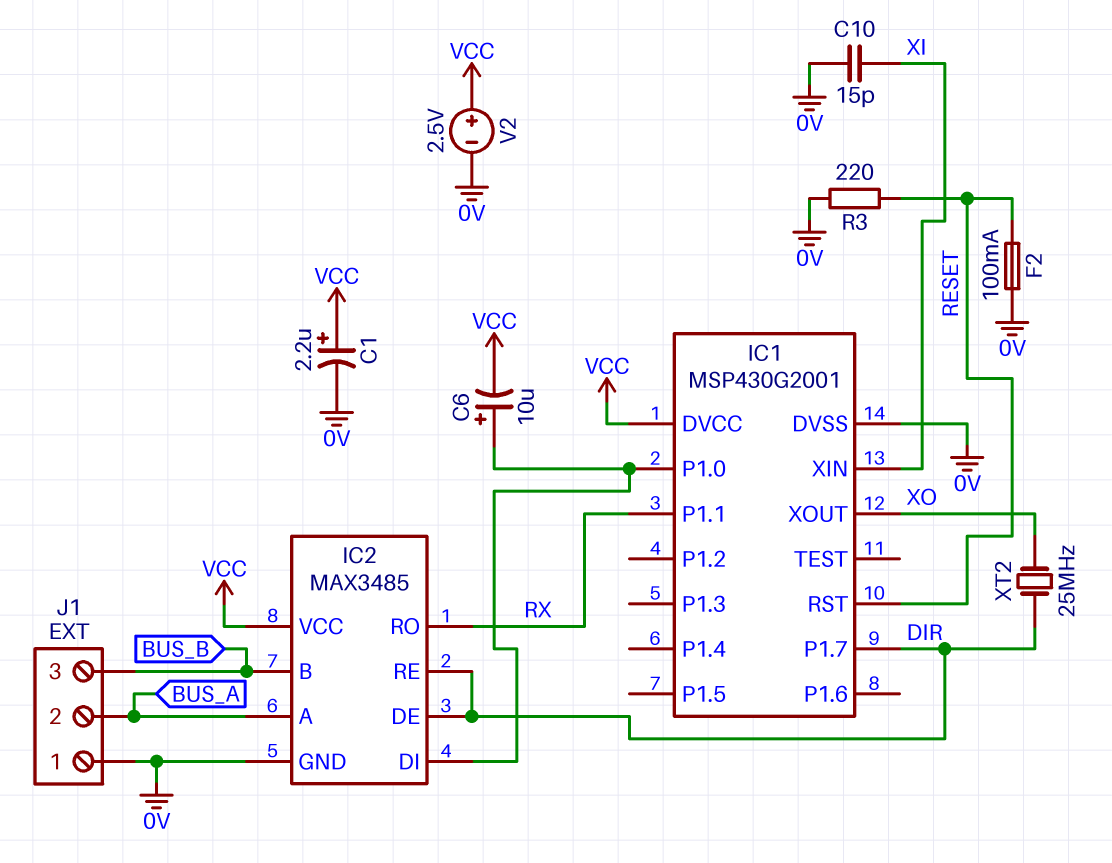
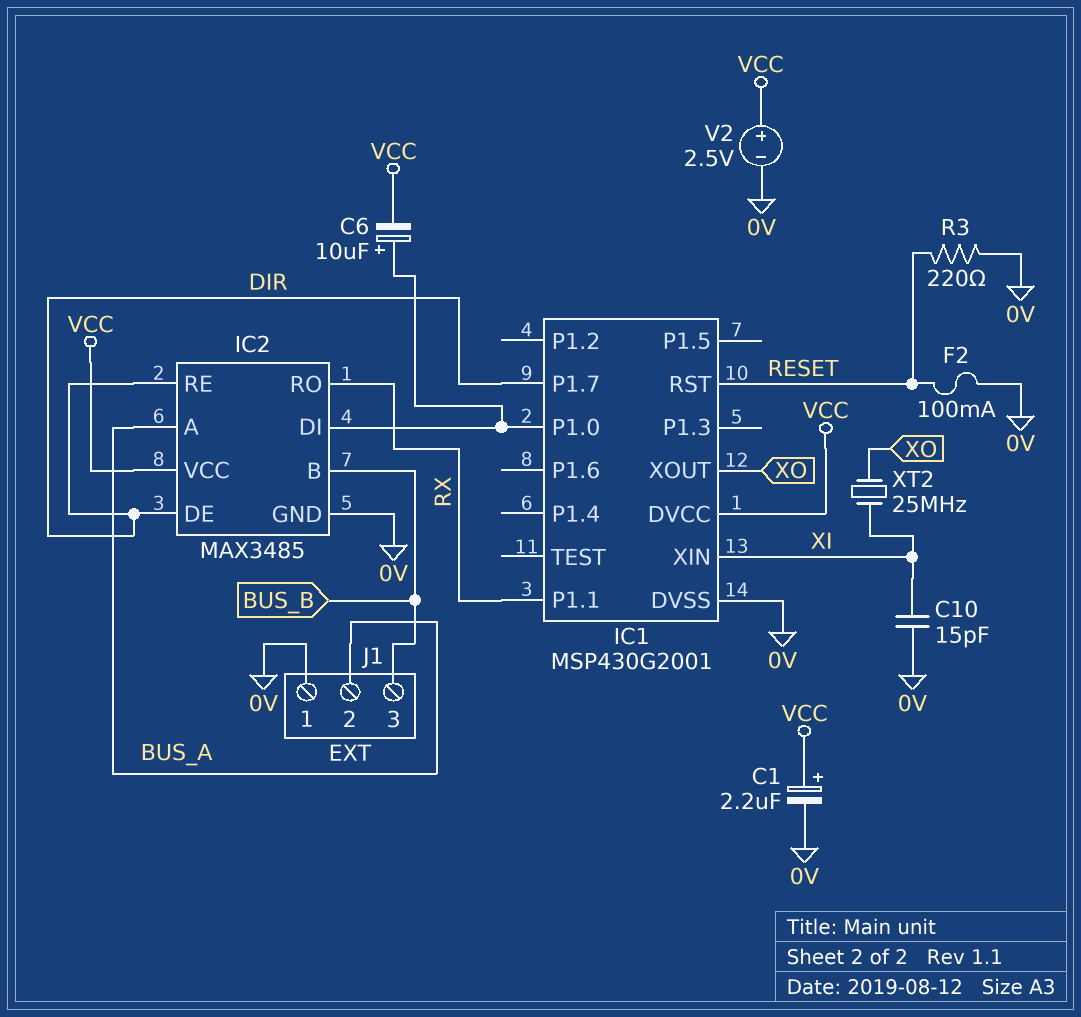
XT2: 25MHz (DIR, XO) -> 25MHz (XI, XO)

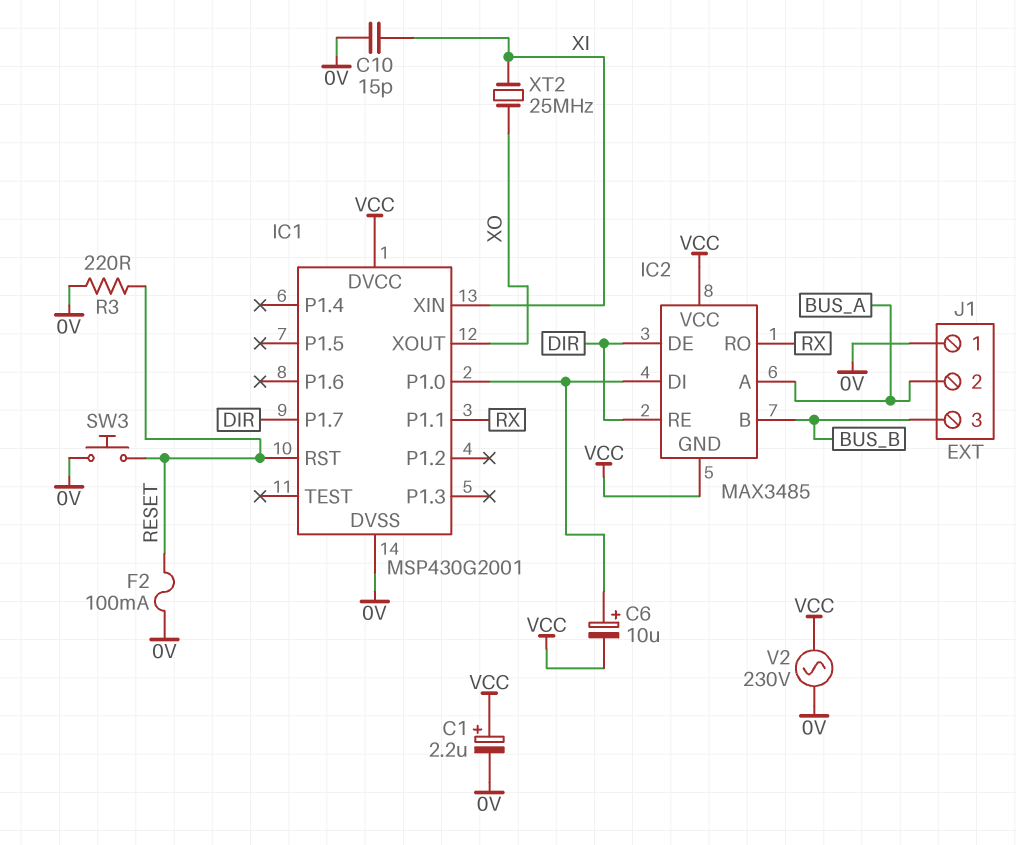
IC2 pin GND: 0V -> VCC
SW3: none -> button (0V, RESET)
V2: 2.5V (plus VCC, minus 0V) -> AC 230V (0V, VCC)

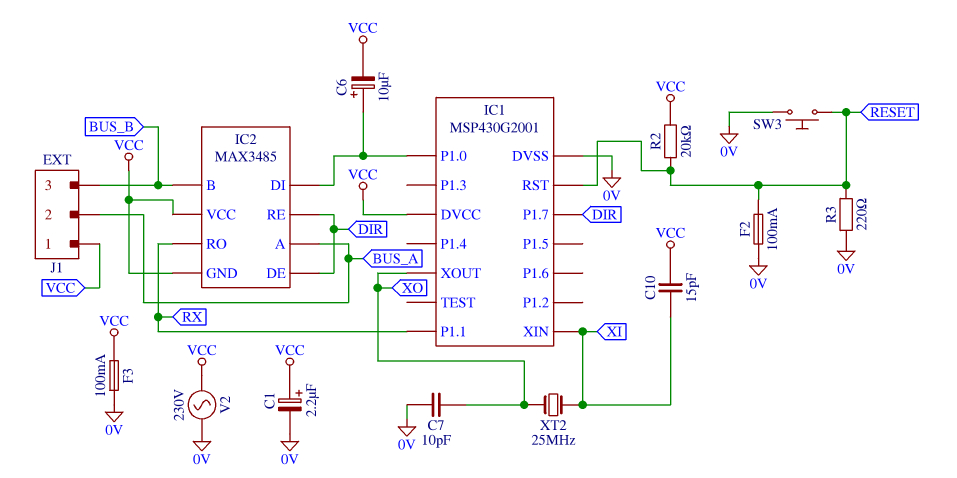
C7: none -> 10pF (0V, XO)
C10: 15pF (0V, XI) -> 15pF (VCC, XI)
F3: none -> 100mA (0V, VCC)
J1 pin 1: 0V -> VCC
R2: none -> 20k (RESET, VCC)

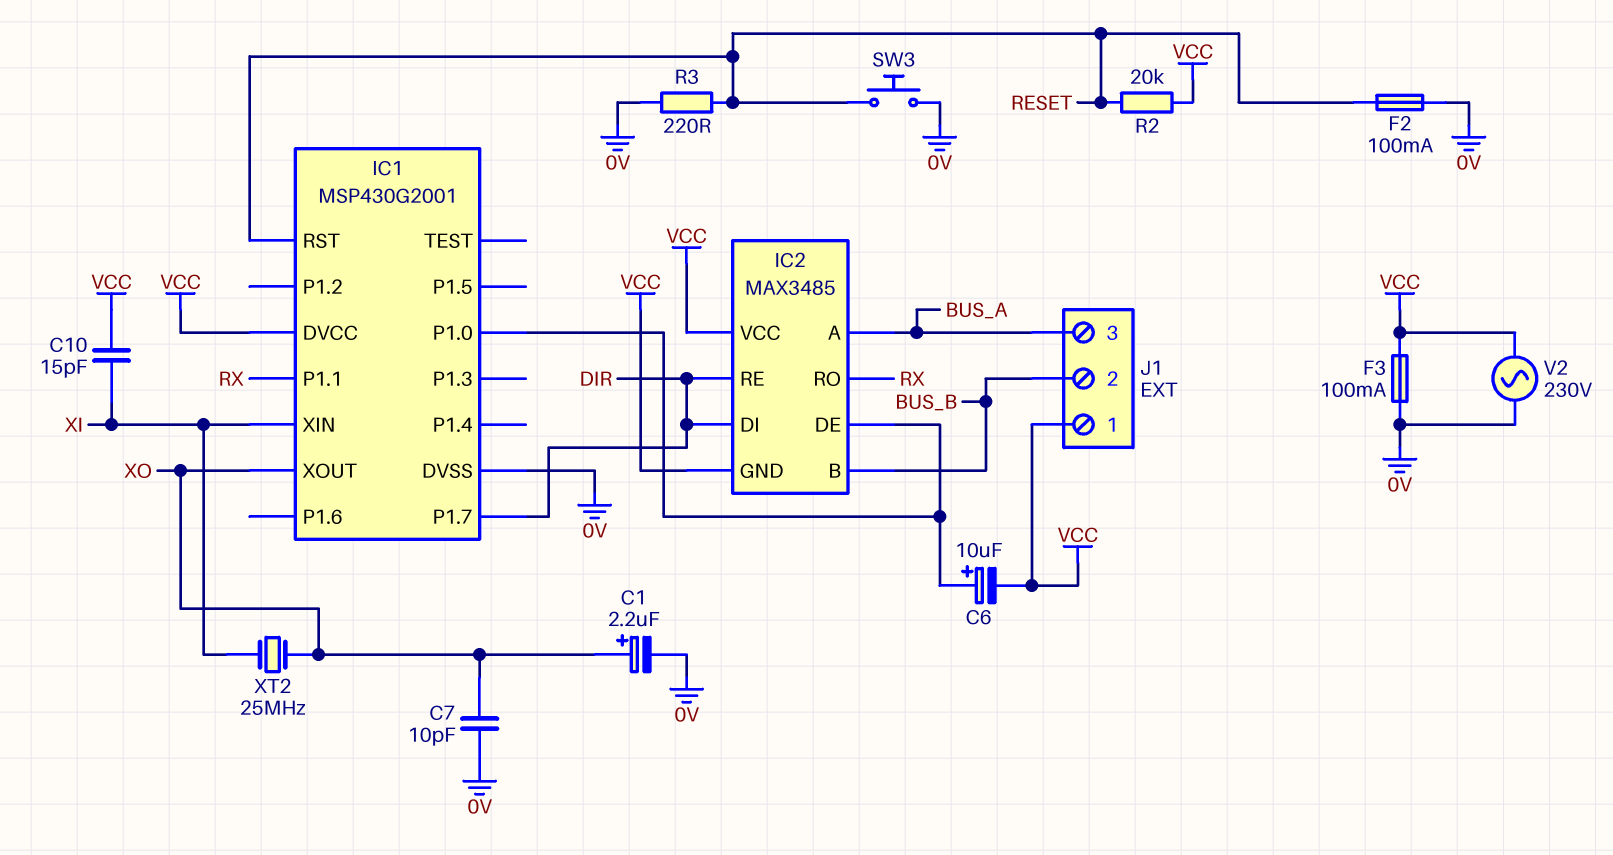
C1: 2.2uF (plus VCC, minus 0V) -> 2.2uF (plus XO, minus 0V)
IC2 pin DE: DIR -> IC1/P1.0
IC2 pin DI: IC1/P1.0 -> DIR
J1 pin 2: BUS_A -> BUS_B
J1 pin 3: BUS_B -> BUS_A

